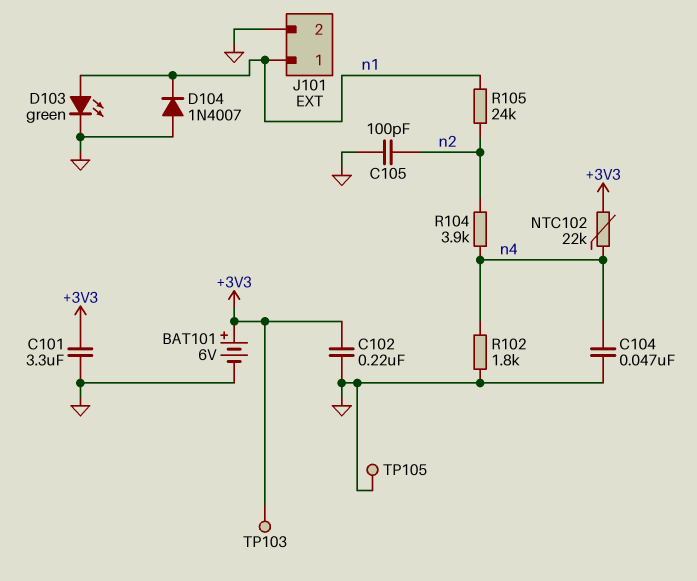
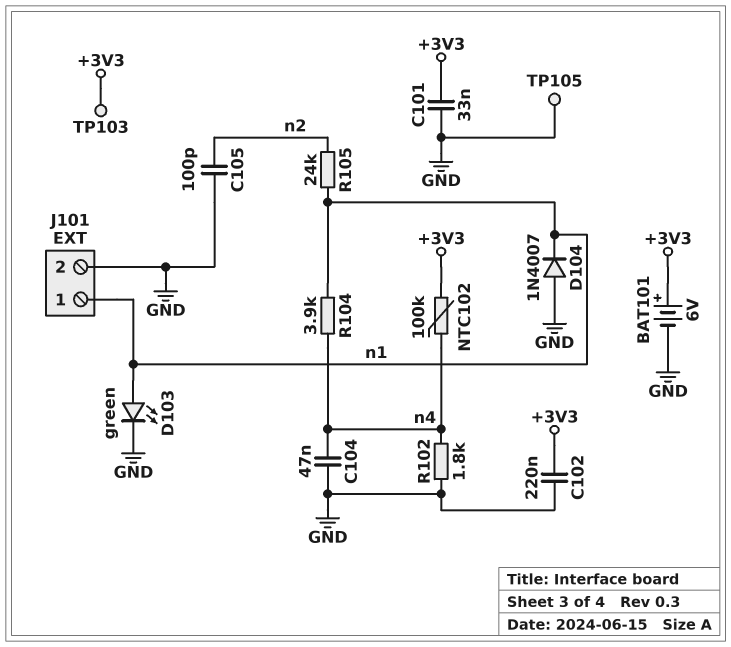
C101: 3.3uF (+3V3, GND) -> 33nF (+3V3, GND)
NTC102: 22k (+3V3, n4) -> 100k (+3V3, n4)
R104: 3.9k (n2, n4) -> 3.9k (n1, n4)

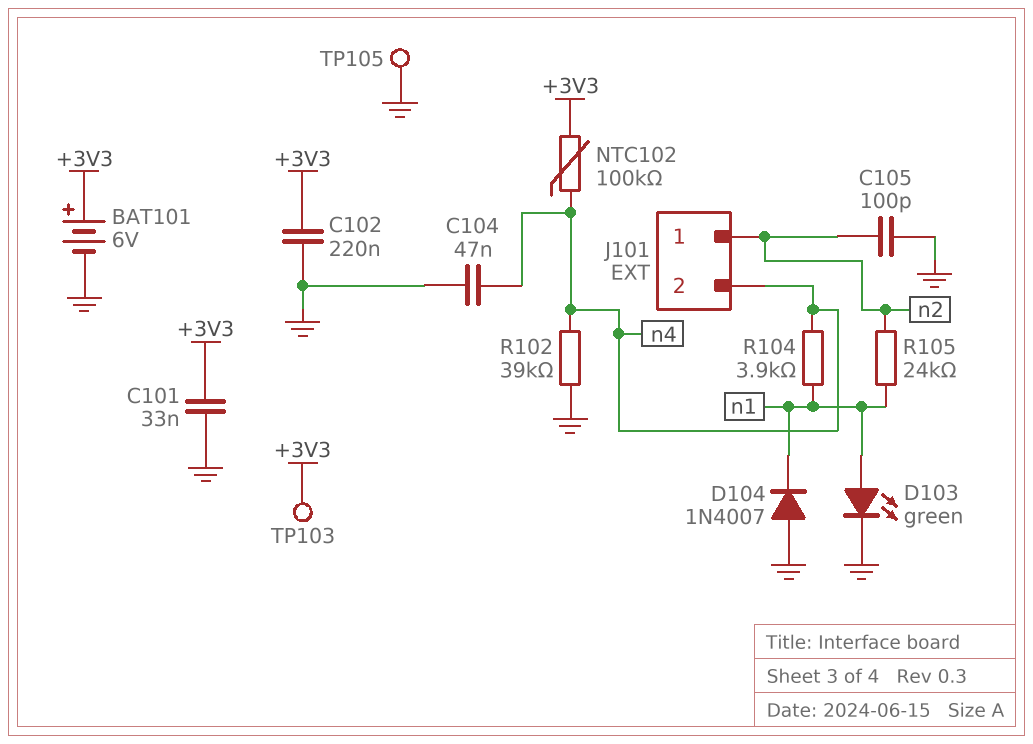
J101 pin 1: n1 -> n2
J101 pin 2: GND -> n4
R102: 1.8k (GND, n4) -> 39k (GND, n4)

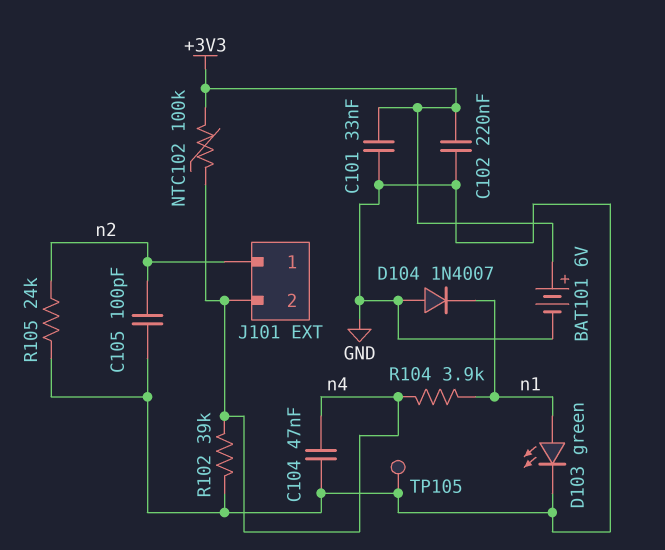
R105: 24k (n1, n2) -> 24k (GND, n2)
TP103: test point (+3V3) -> none

